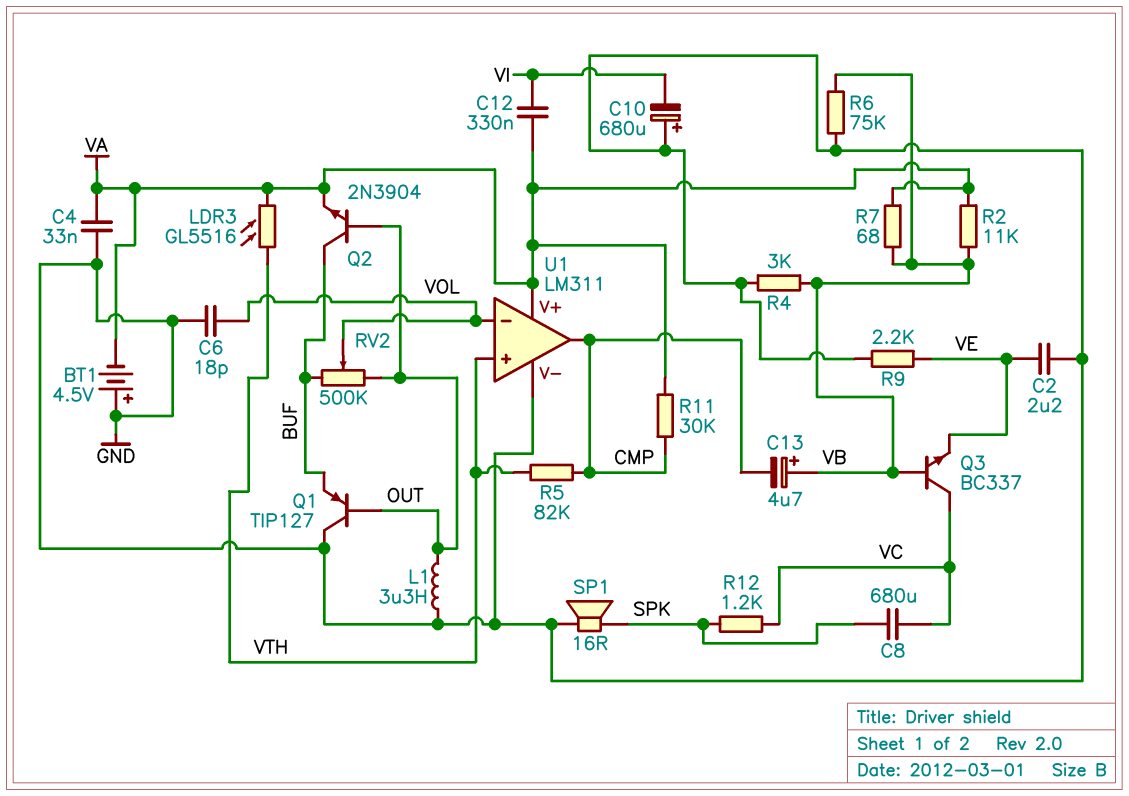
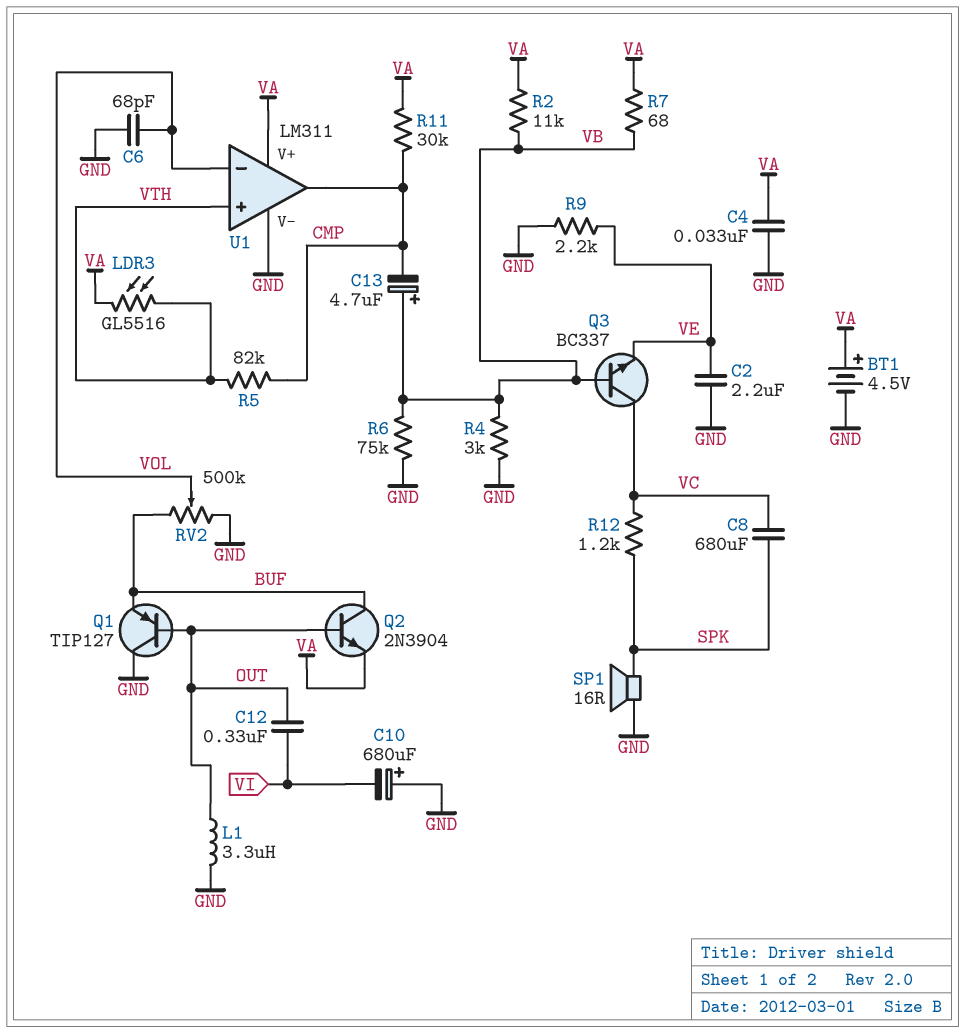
BT1: 4.5V (plus GND, minus VA) -> 4.5V (plus VA, minus GND)
C6: 18pF (GND, VOL) -> 68pF (GND, VOL)
C12: 330nF (VA, VI) -> 330nF (OUT, VI)
RV2: 500k (BUF, OUT, wiper VOL) -> 500k (BUF, GND, wiper VOL)

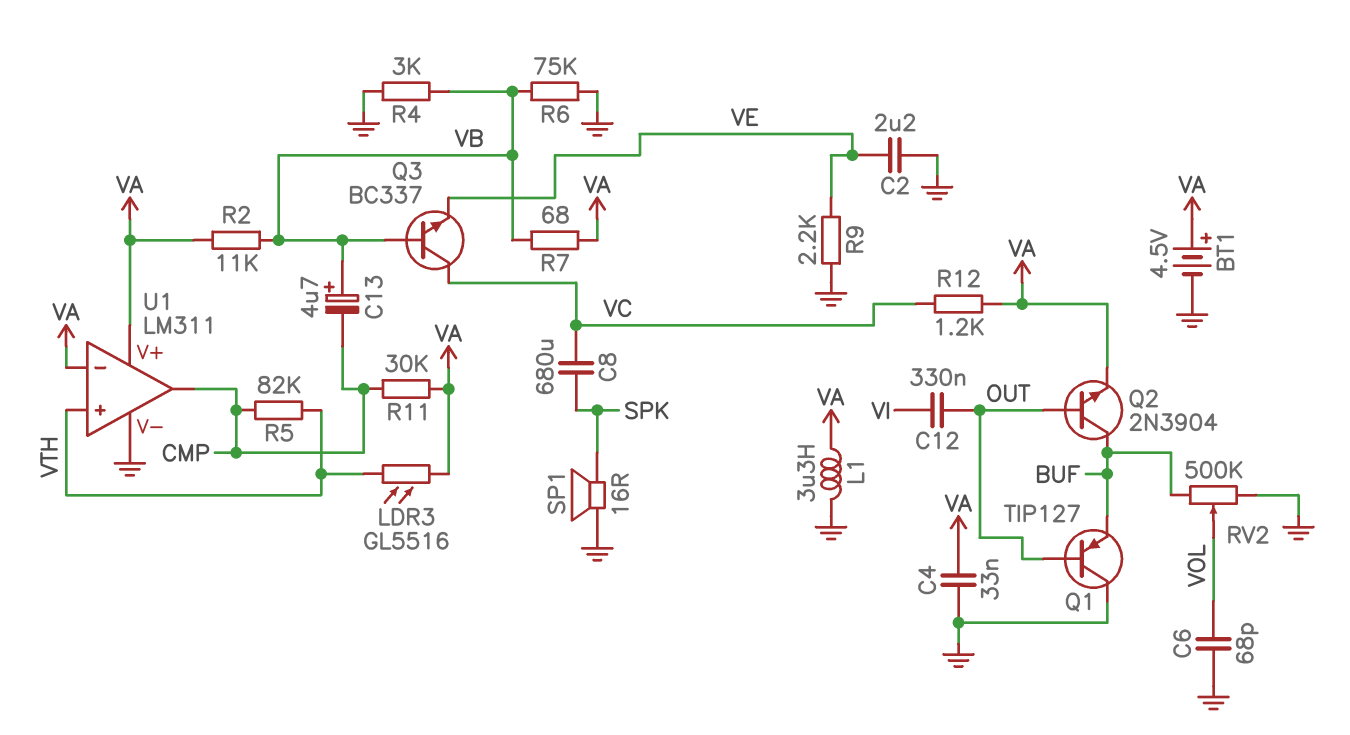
C10: 680uF (plus GND, minus VI) -> none
L1: 3.3uH (GND, OUT) -> 3.3uH (GND, VA)
R12: 1.2k (SPK, VC) -> 1.2k (VA, VC)
U1 pin in-: VOL -> VA

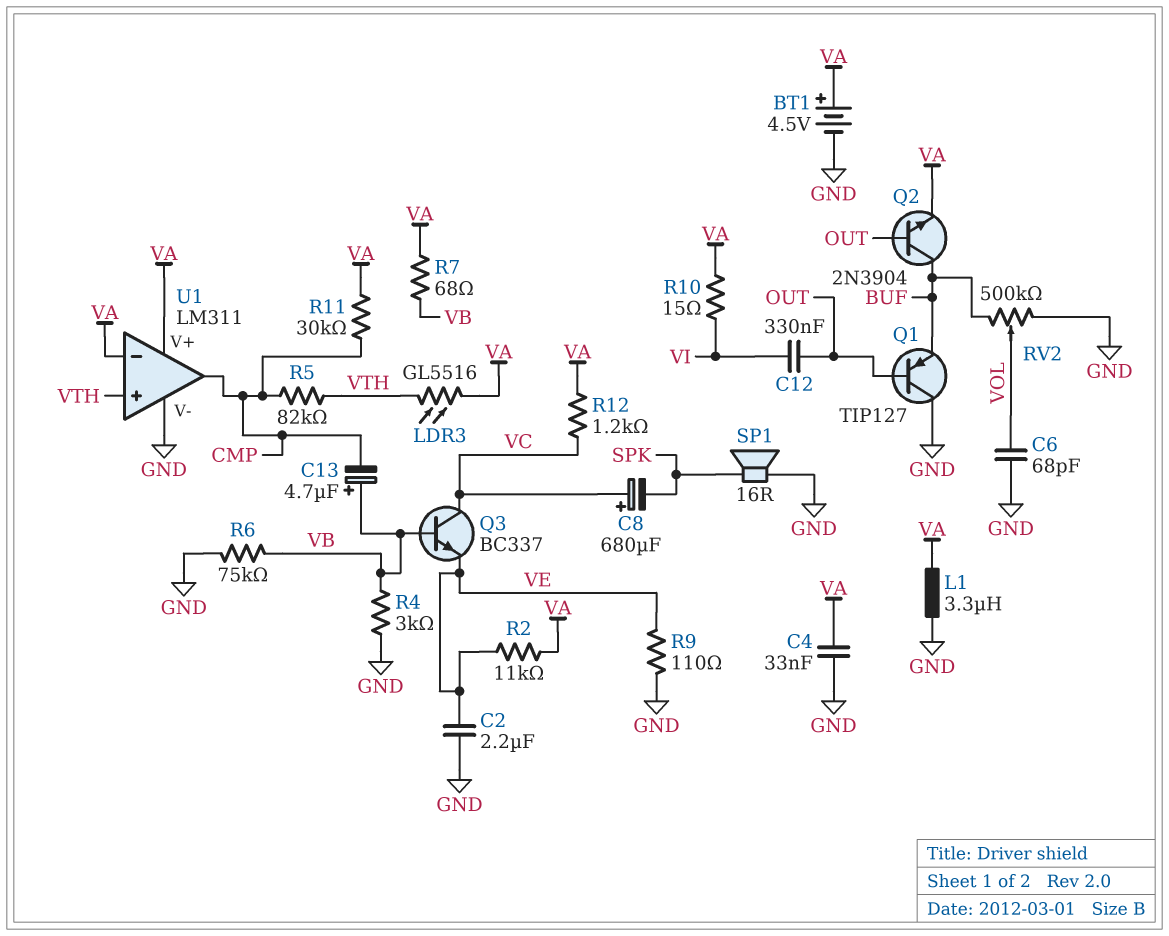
C8: 680uF (SPK, VC) -> 680uF (plus VC, minus SPK)
R2: 11k (VA, VB) -> 11k (VA, VE)
R9: 2.2k (GND, VE) -> 110 (GND, VE)
R10: none -> 15 (VA, VI)

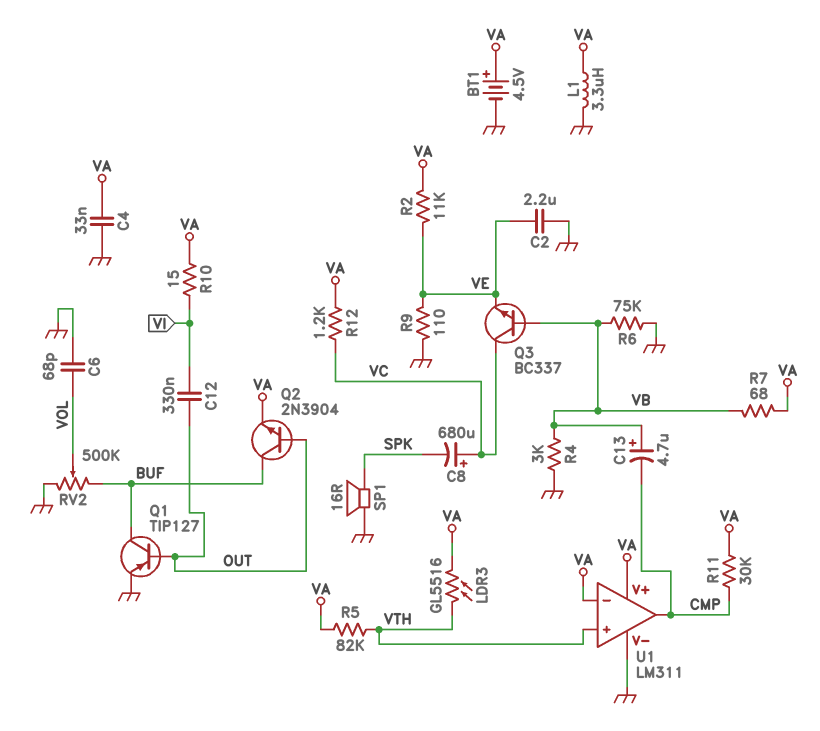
Q1: PNP TIP127 (B OUT, C GND, E BUF) -> PNP TIP127 (B OUT, C BUF, E GND)
R5: 82k (CMP, VTH) -> 82k (VA, VTH)

